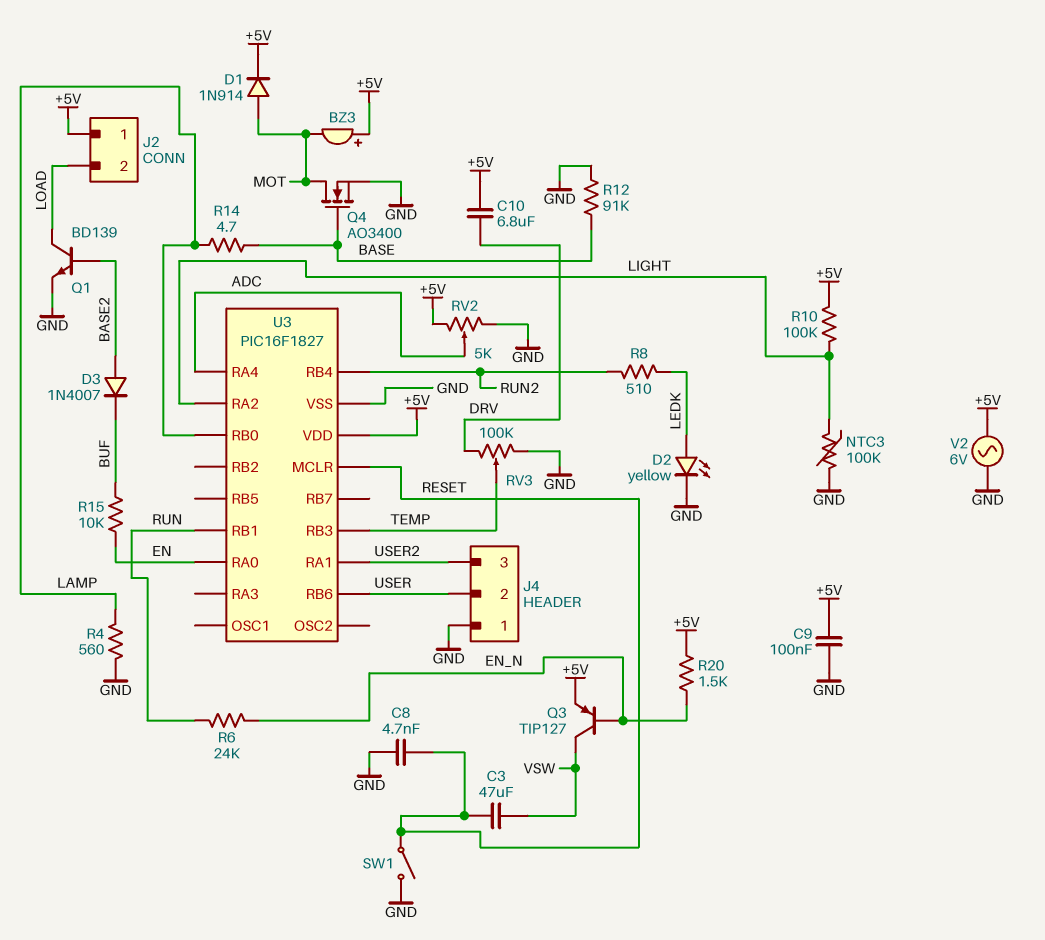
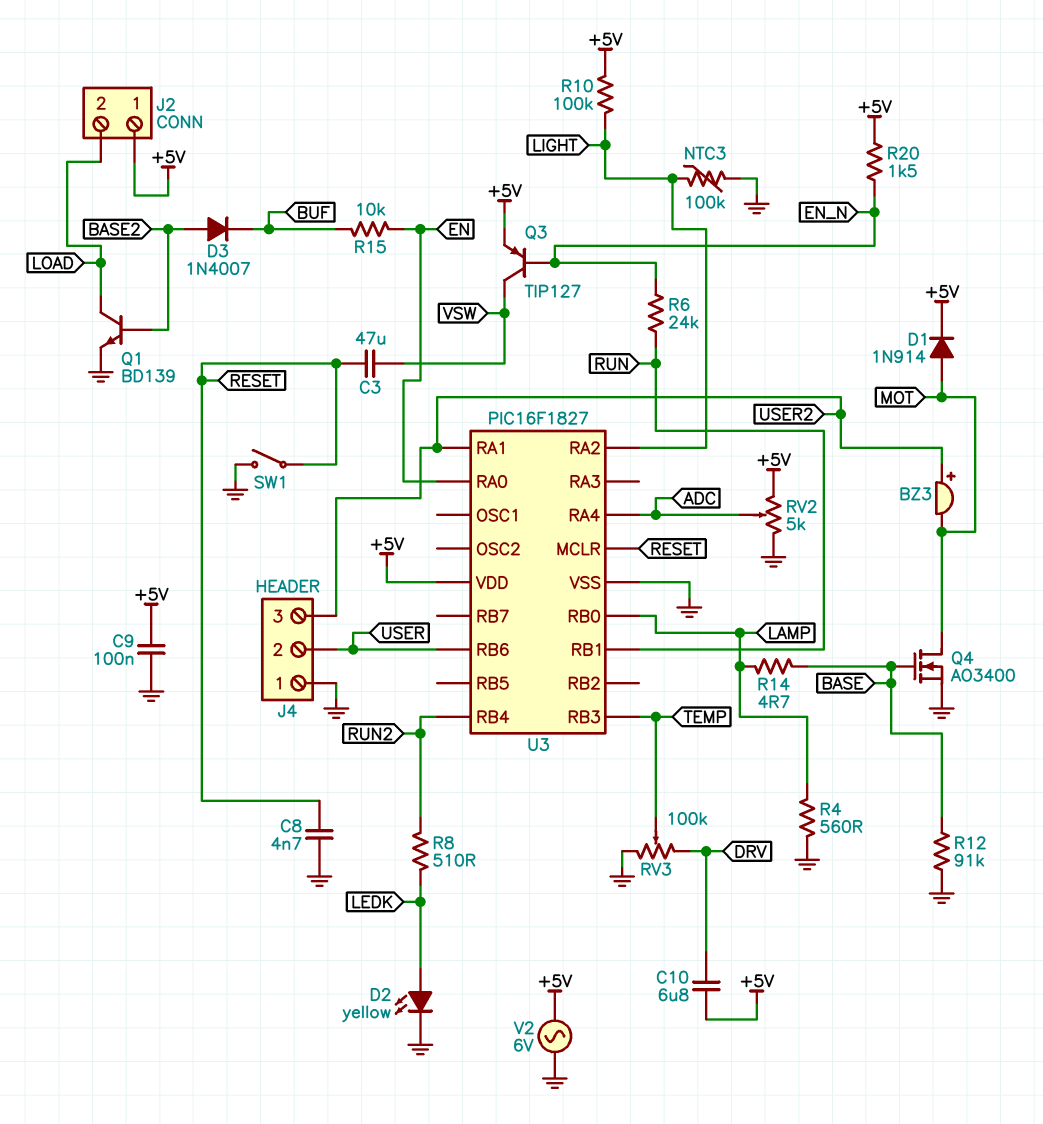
BZ3: buzzer (plus +5V, minus MOT) -> buzzer (plus USER2, minus MOT)

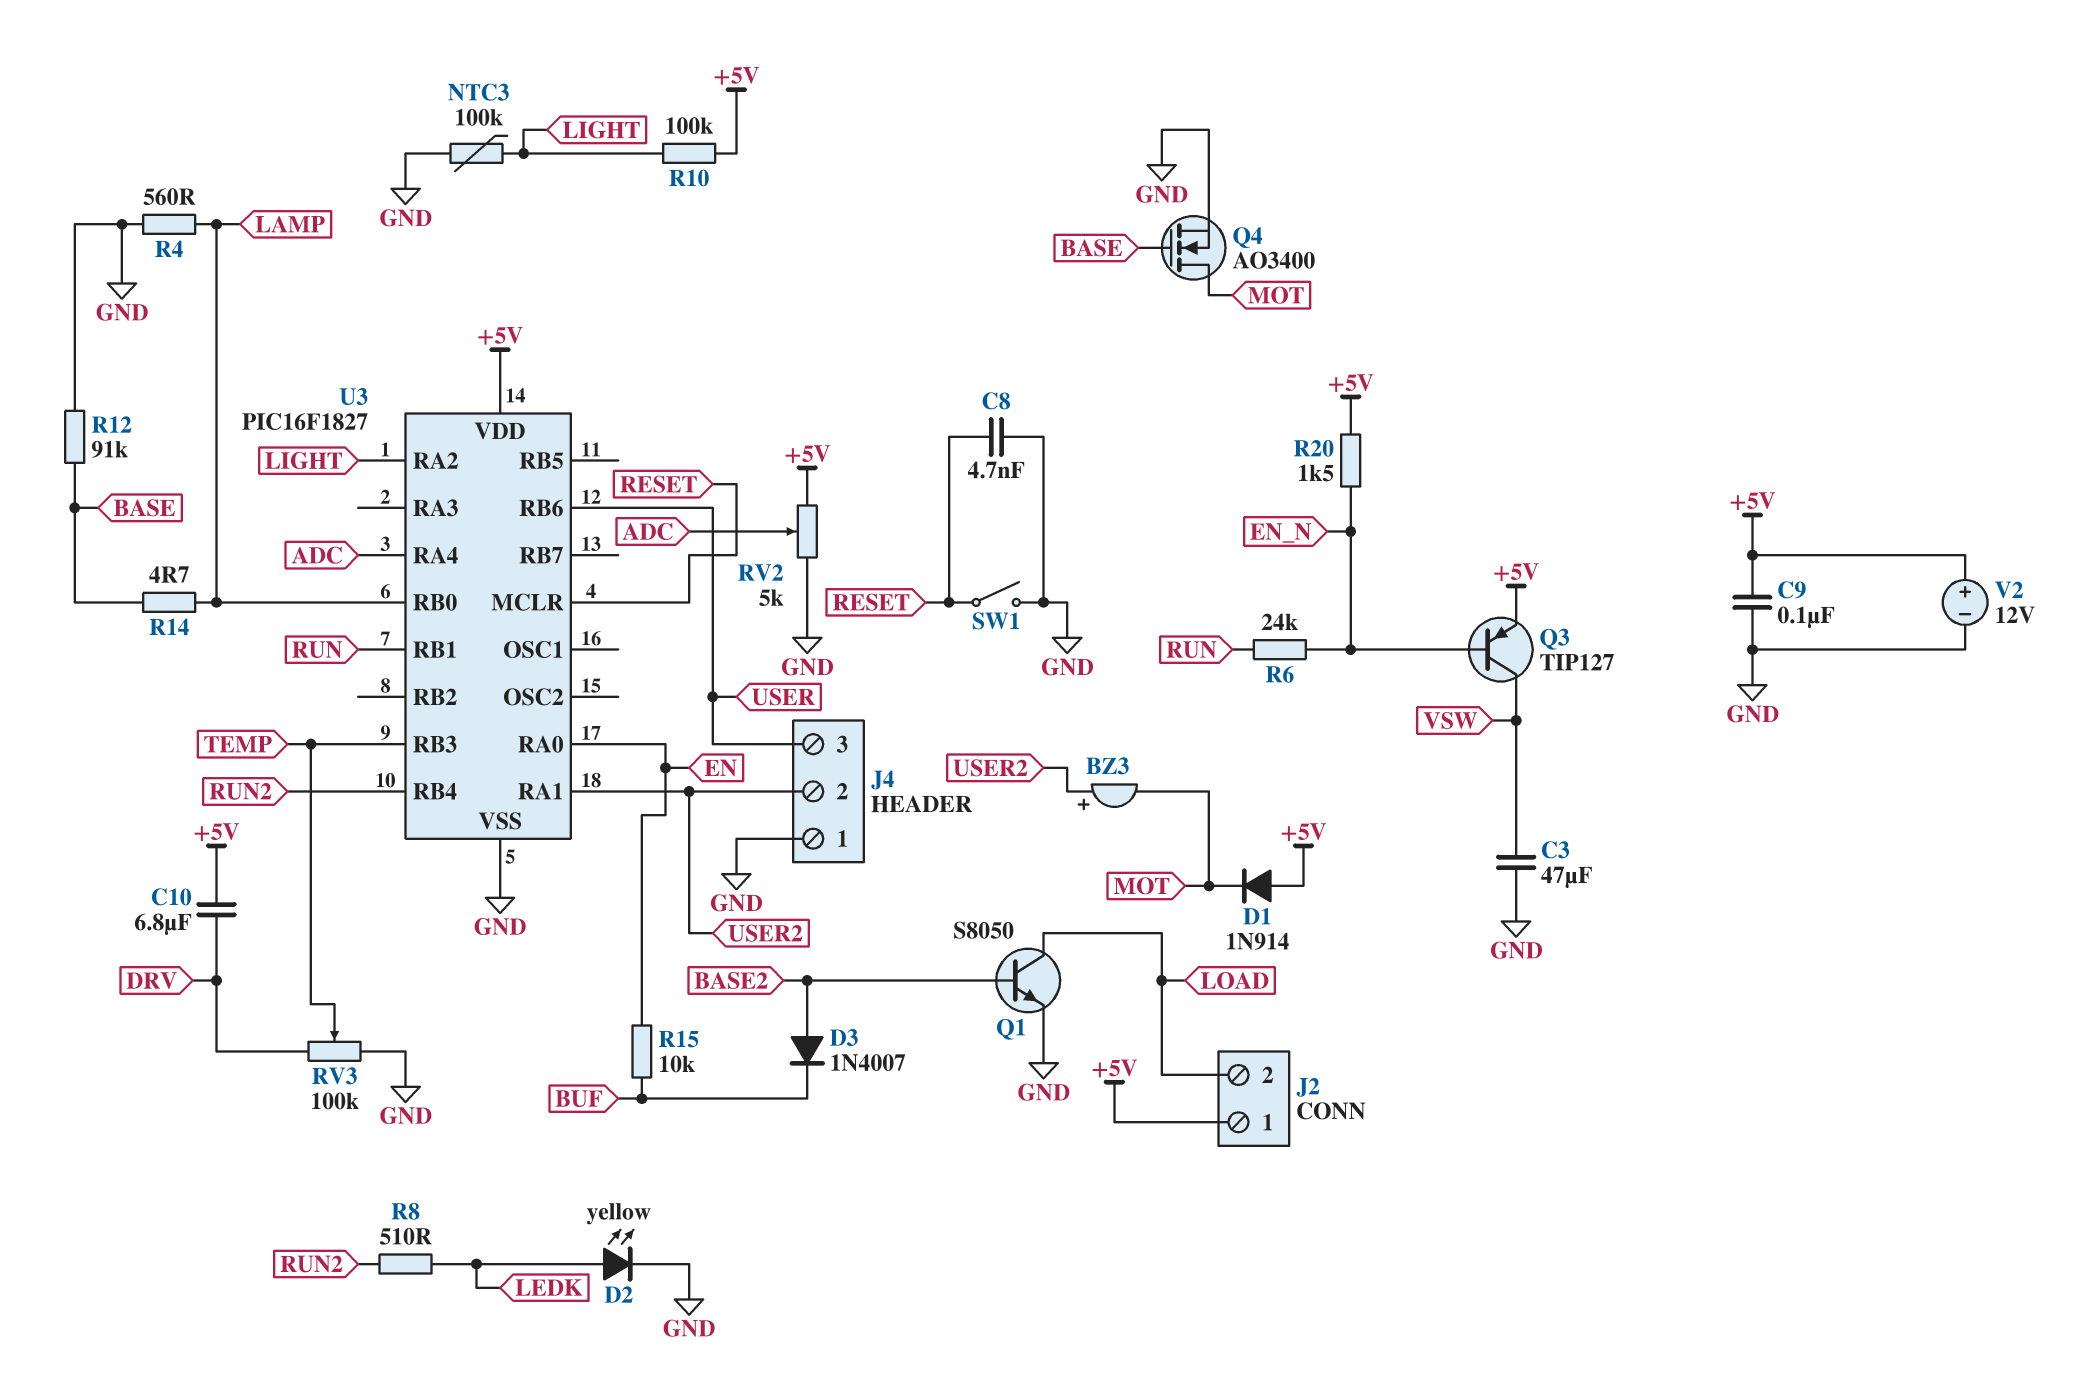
C3: 47uF (RESET, VSW) -> 47uF (GND, VSW)
D1: diode 1N914 (A MOT, K +5V) -> diode 1N914 (A +5V, K MOT)
J4 pin 2: USER -> USER2
J4 pin 3: USER2 -> USER
Q1: NPN BD139 (B BASE2, C LOAD, E GND) -> NPN S8050 (B BASE2, C LOAD, E GND)
V2: AC 6V (+5V, GND) -> 12V (plus +5V, minus GND)

